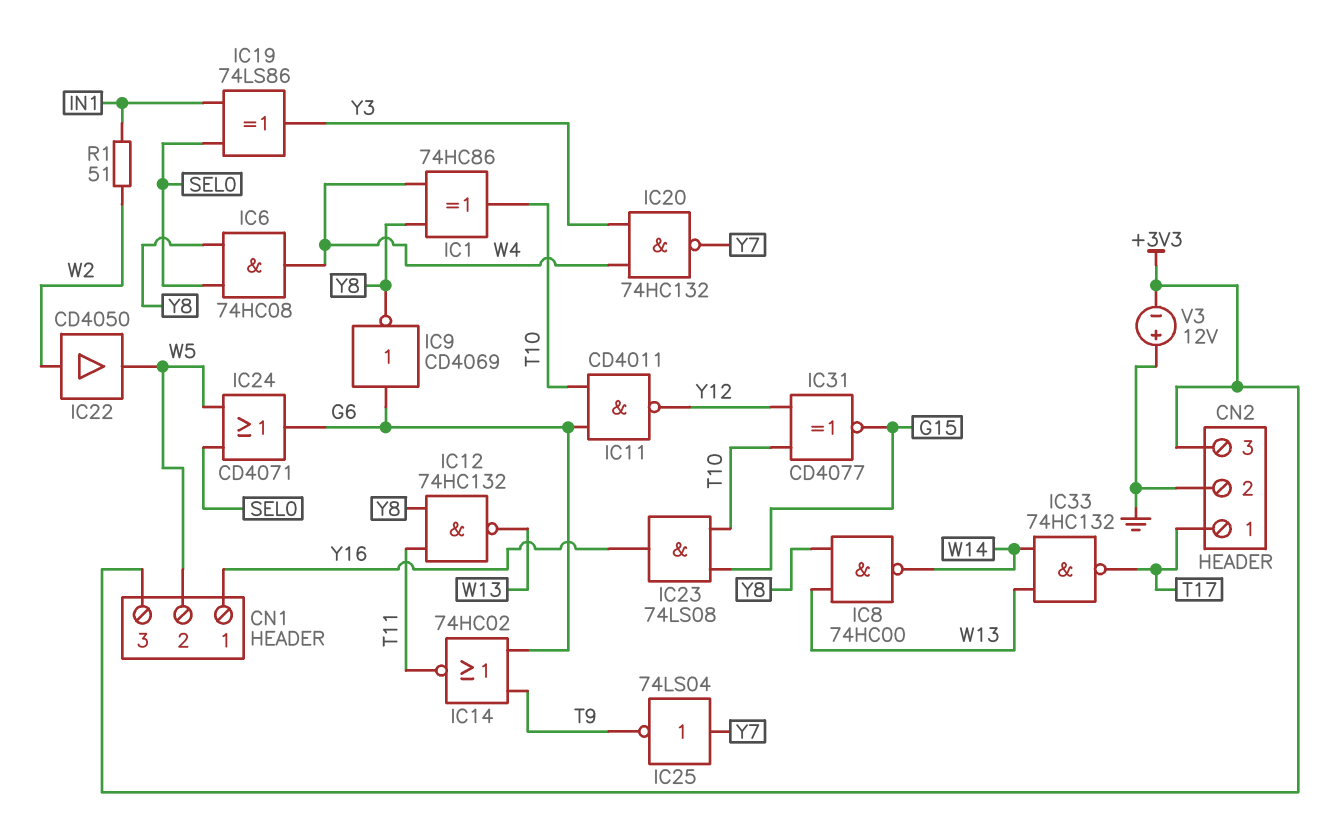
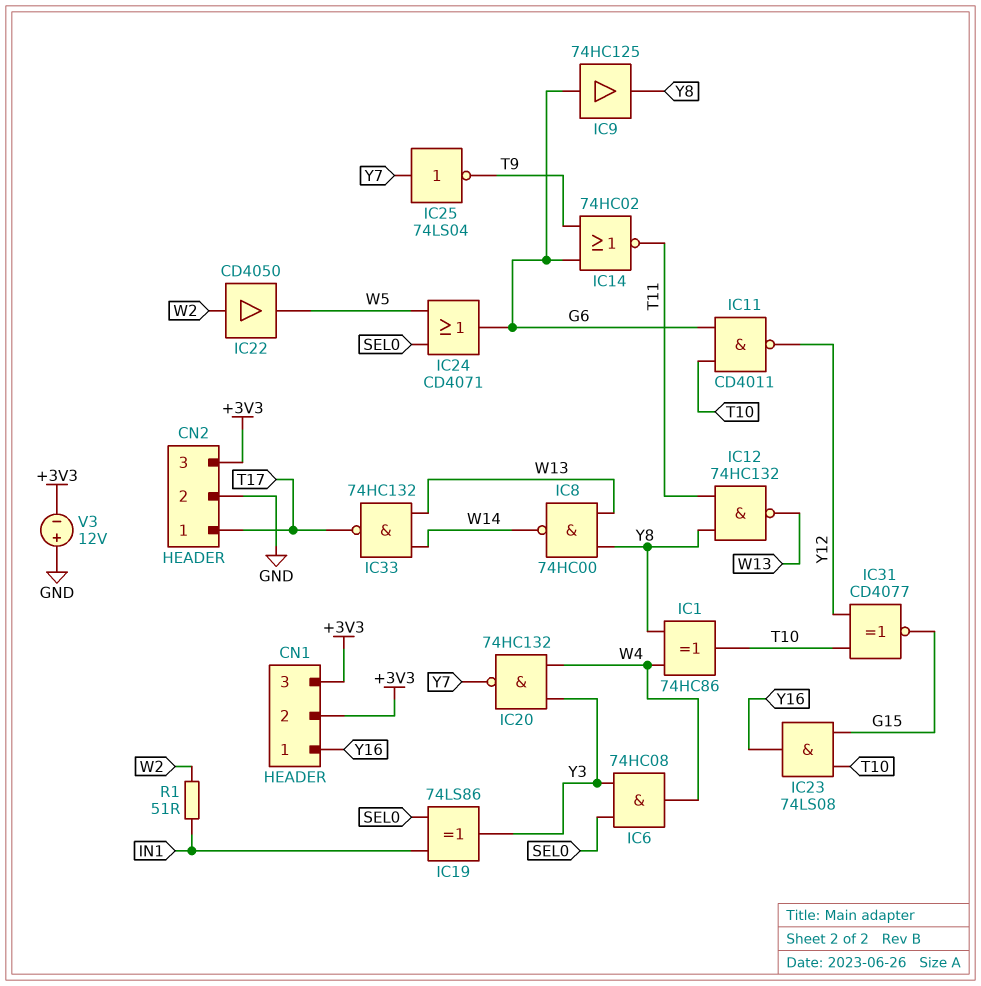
CN1 pin 2: W5 -> +3V3
IC6: AND 74HC08 (in SEL0, in Y8, out W4) -> AND 74HC08 (in SEL0, in Y3, out W4)
IC9: NOT CD4069 (in G6, out Y8) -> buffer 74HC125 (in G6, out Y8)

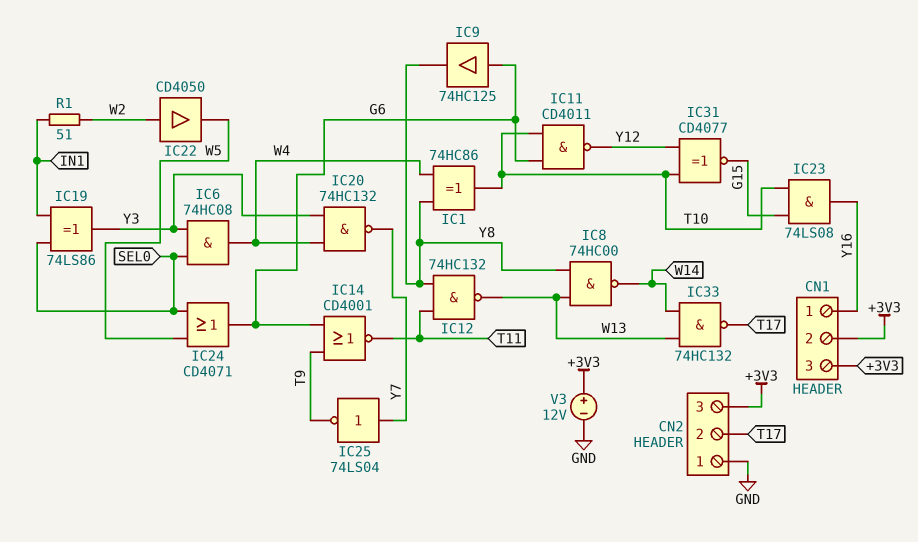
CN2 pin 1: T17 -> GND
CN2 pin 2: GND -> T17
IC14: NOR 74HC02 (in G6, in T9, out T11) -> NOR CD4001 (in G6, in T9, out T11)
V3: 12V (plus GND, minus +3V3) -> 12V (plus +3V3, minus GND)

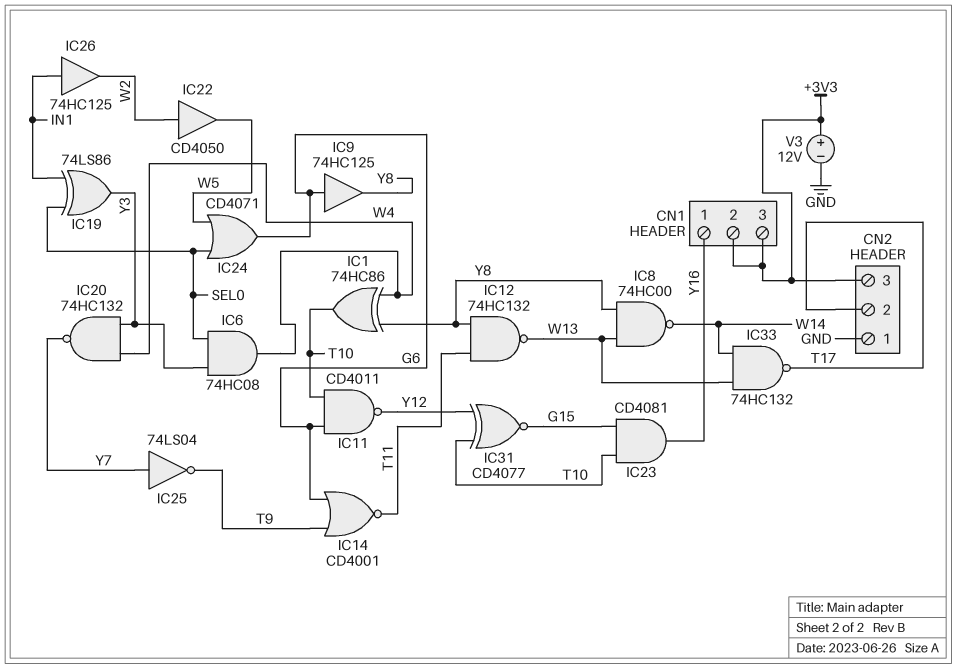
IC23: AND 74LS08 (in G15, in T10, out Y16) -> AND CD4081 (in G15, in T10, out Y16)
IC26: none -> buffer 74HC125 (in IN1, out W2)
R1: 51 (IN1, W2) -> none

